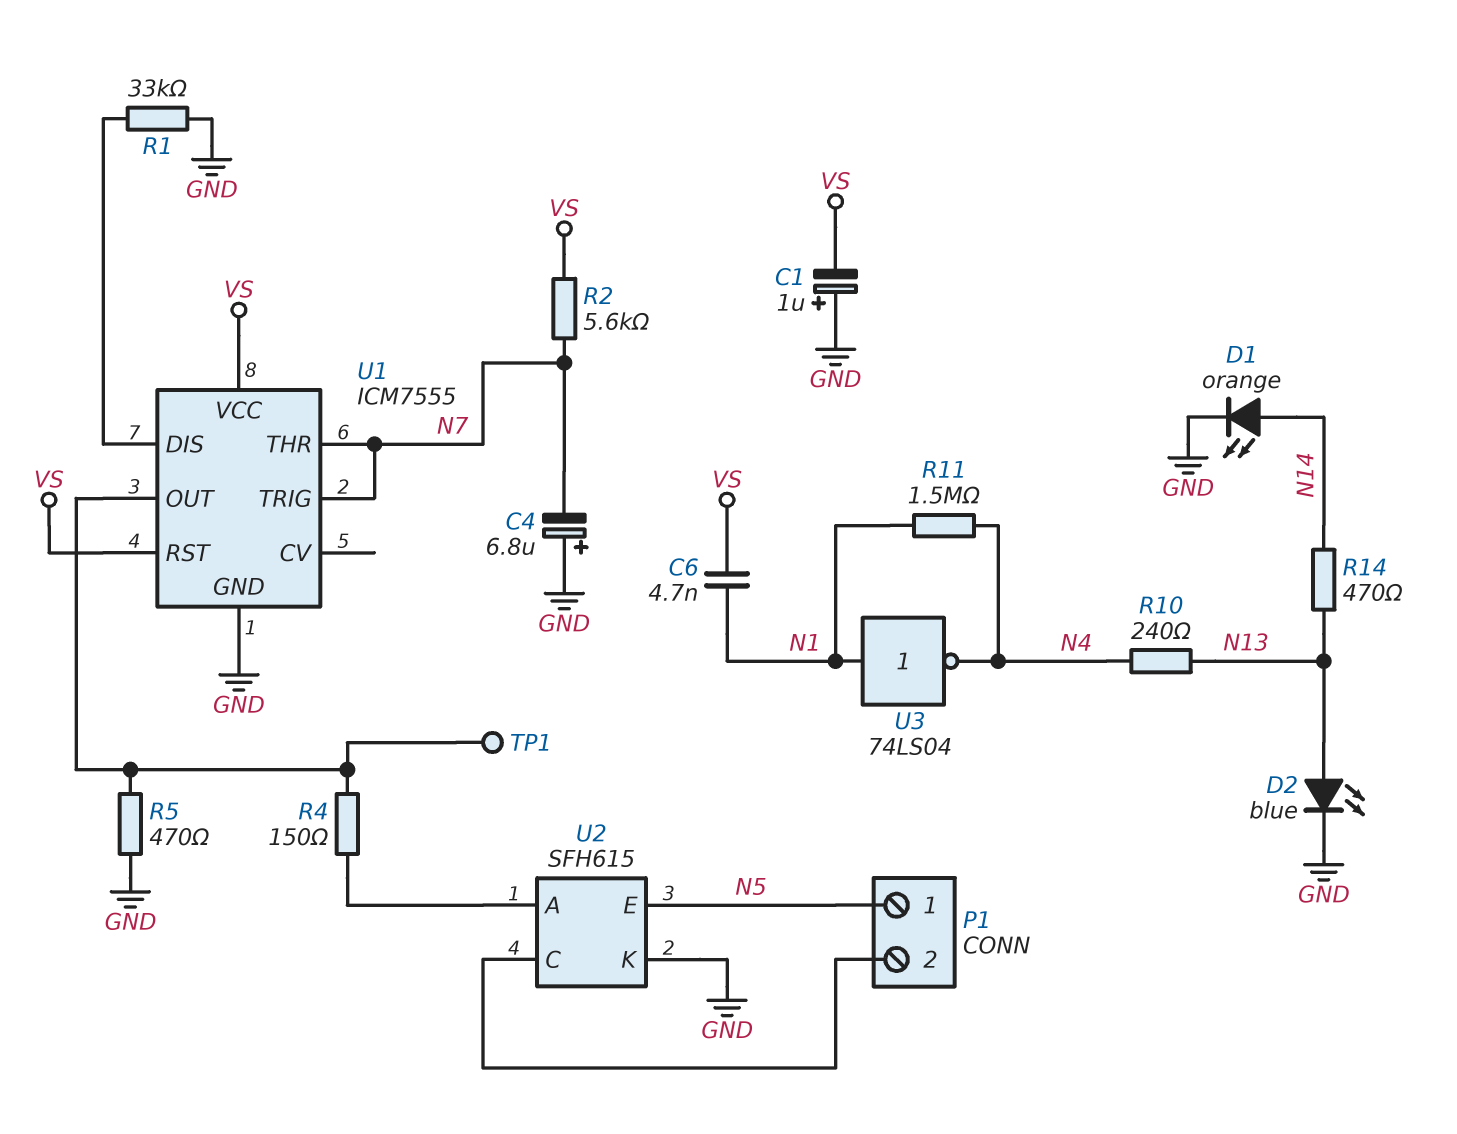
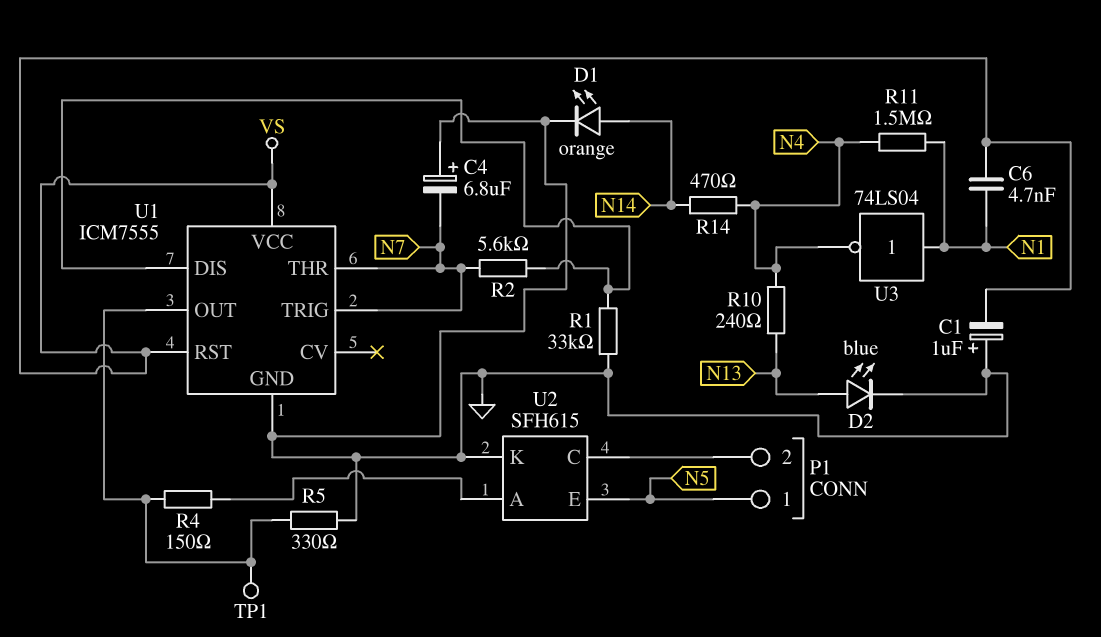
R2: 5.6k (N7, VS) -> 5.6k (N7, U1/DIS)
R5: 470 (GND, U1/OUT) -> 330 (GND, U1/OUT)
R14: 470 (N13, N14) -> 470 (N4, N14)

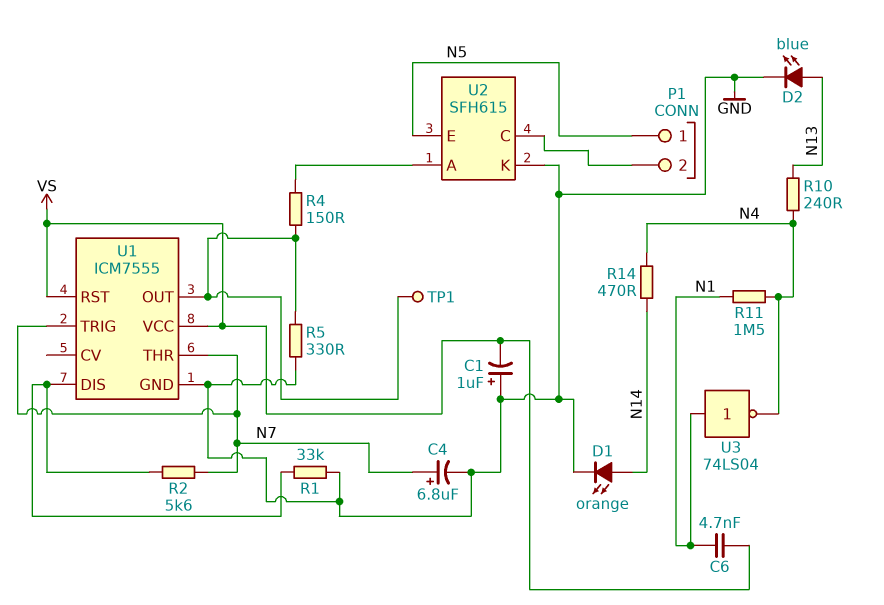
C4: 6.8uF (plus GND, minus N7) -> 6.8uF (plus N7, minus GND)

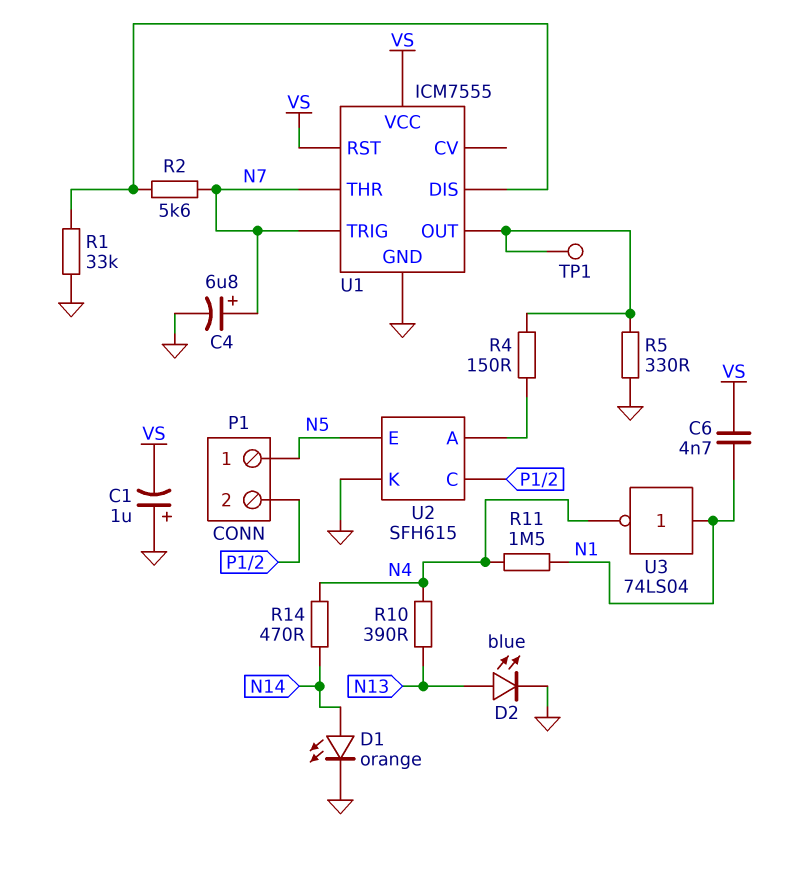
R10: 240 (N4, N13) -> 390 (N4, N13)

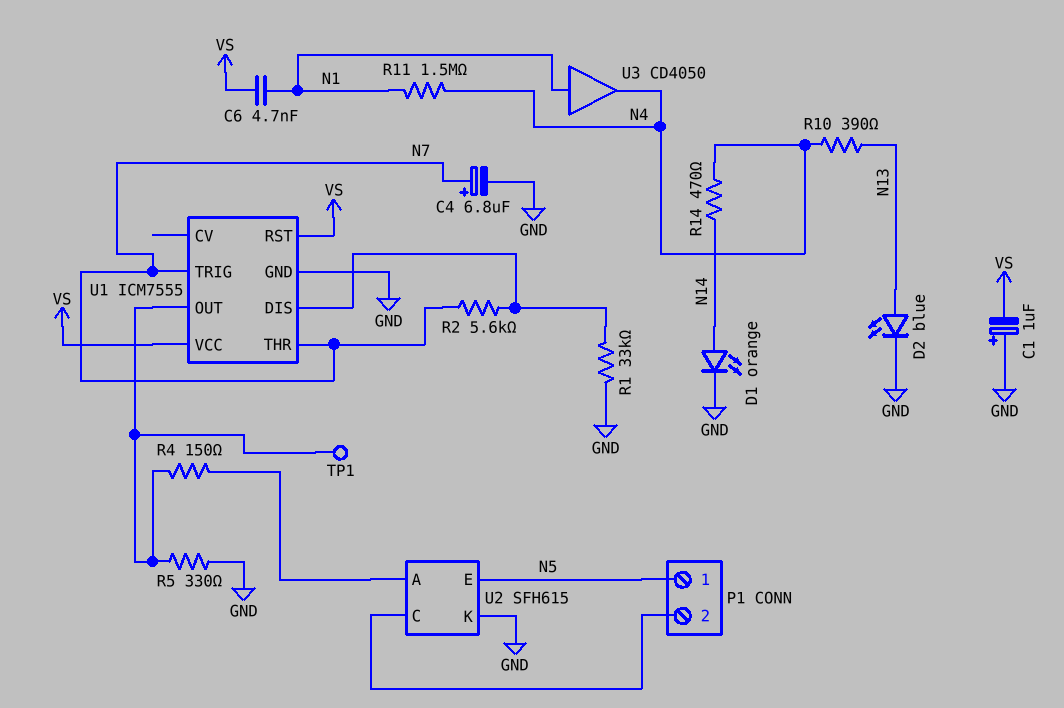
U3: NOT 74LS04 (in N1, out N4) -> buffer CD4050 (in N1, out N4)

